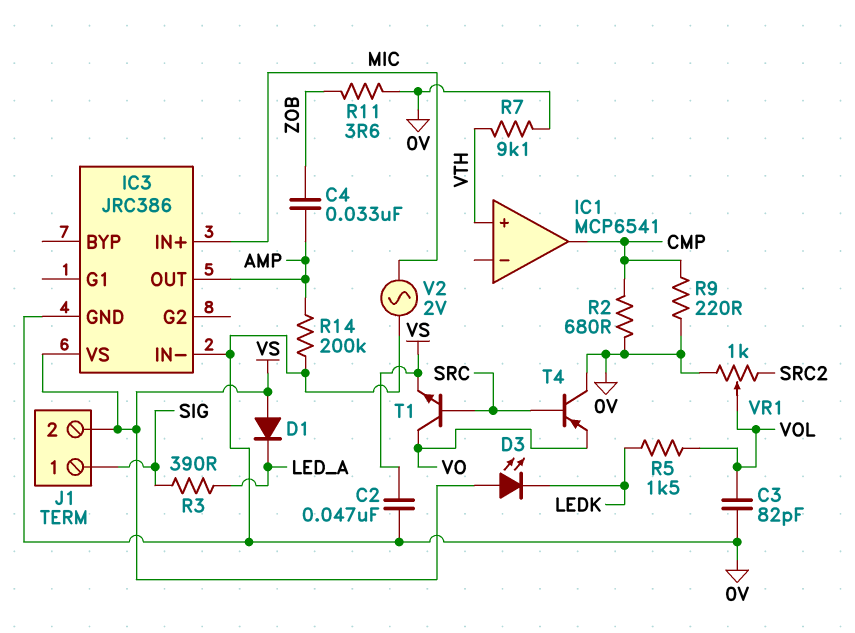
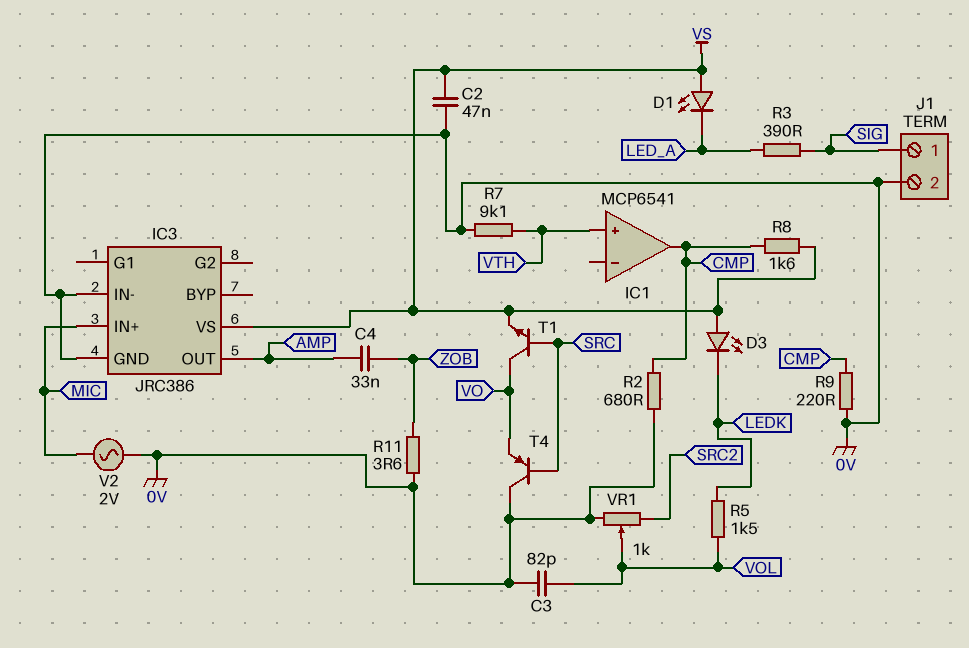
D1: diode (A VS, K LED_A) -> LED (A VS, K LED_A)
J1 pin 2: VS -> 0V
R8: none -> 1.6k (CMP, VS)
R14: 200k (0V, AMP) -> none

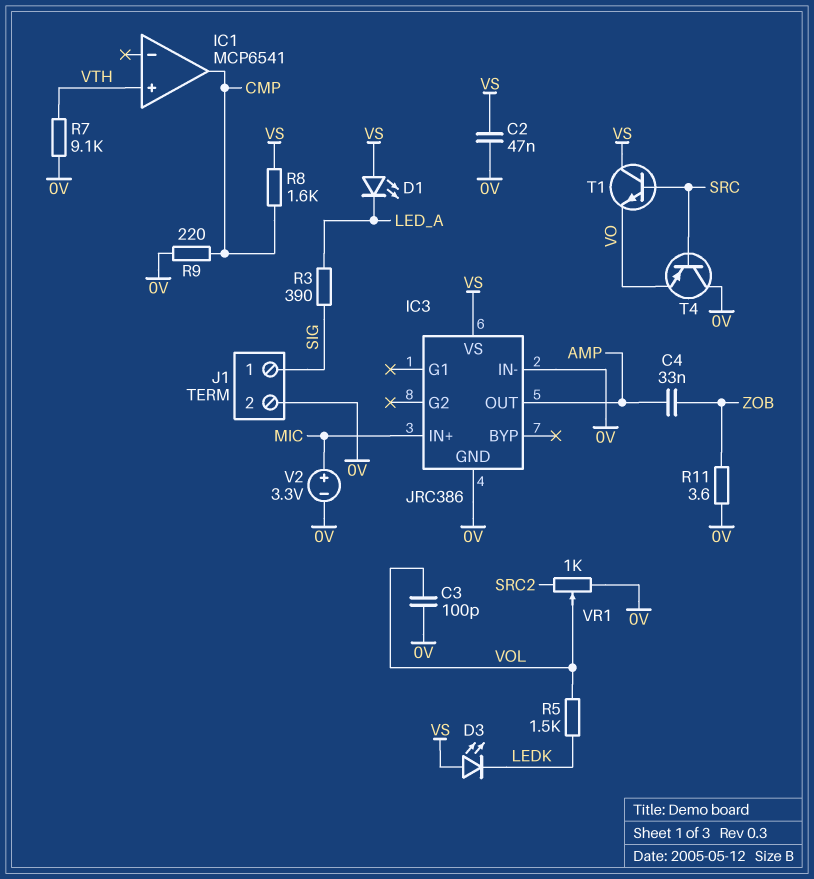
C3: 82pF (0V, VOL) -> 100pF (0V, VOL)
R2: 680 (0V, CMP) -> none
T1: NPN (B SRC, C VO, E VS) -> NPN (B SRC, C VS, E VO)
V2: AC 2V (0V, MIC) -> 3.3V (plus MIC, minus 0V)

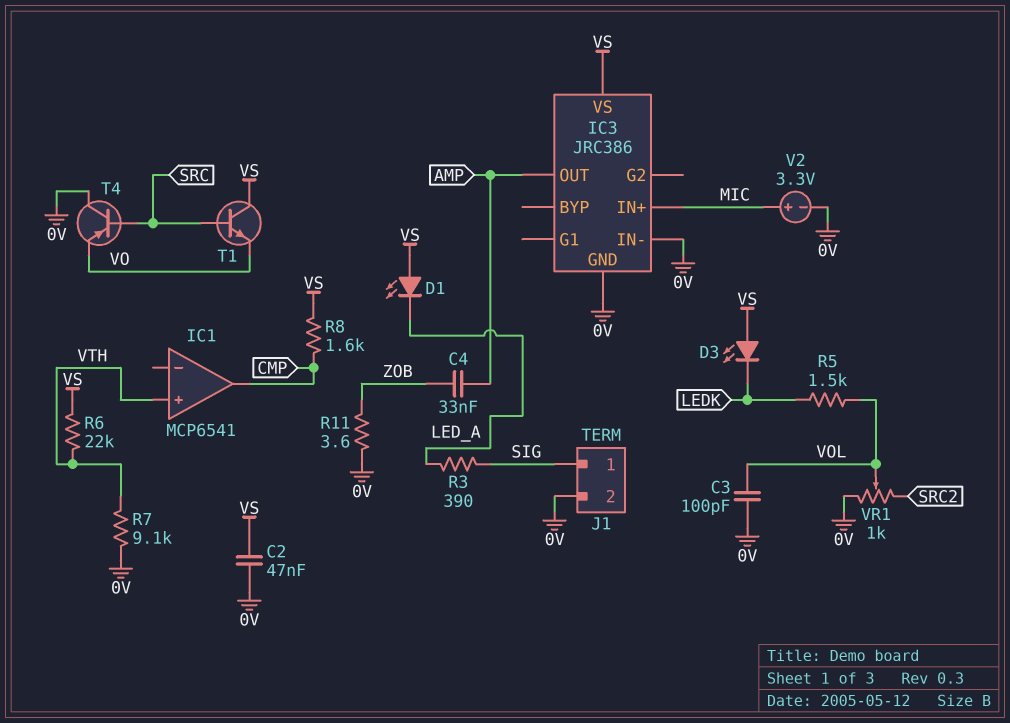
R6: none -> 22k (VS, VTH)
R9: 220 (0V, CMP) -> none

